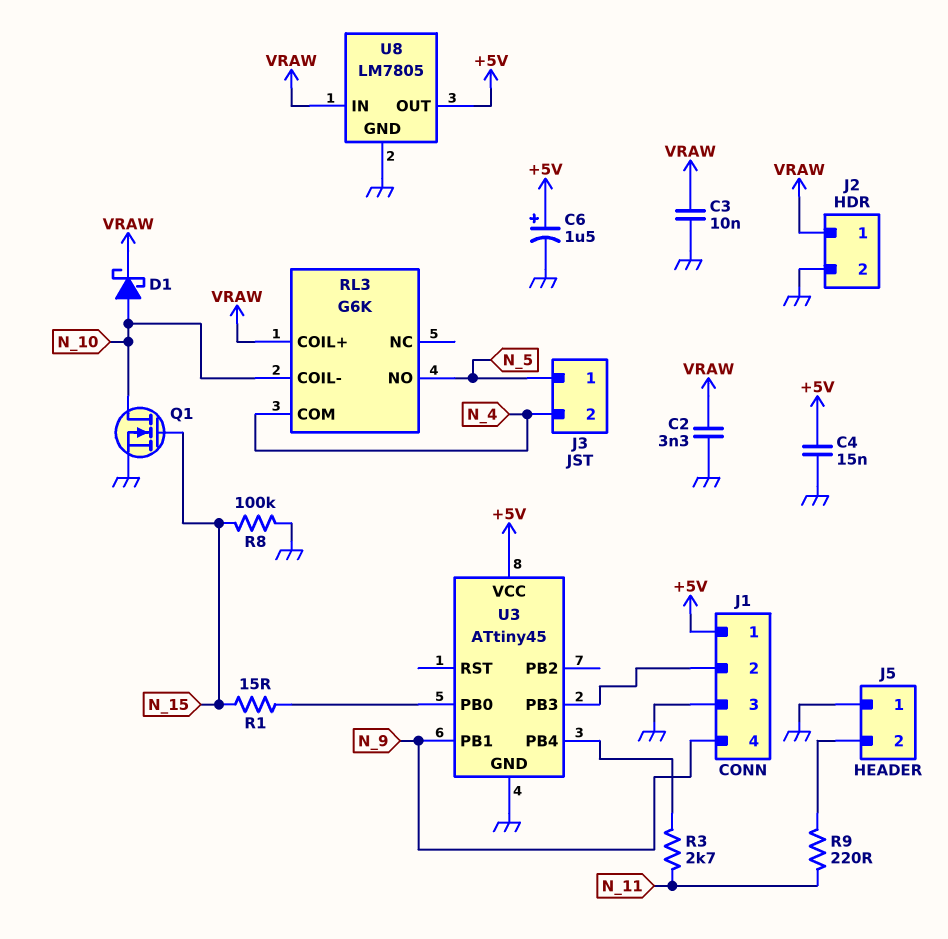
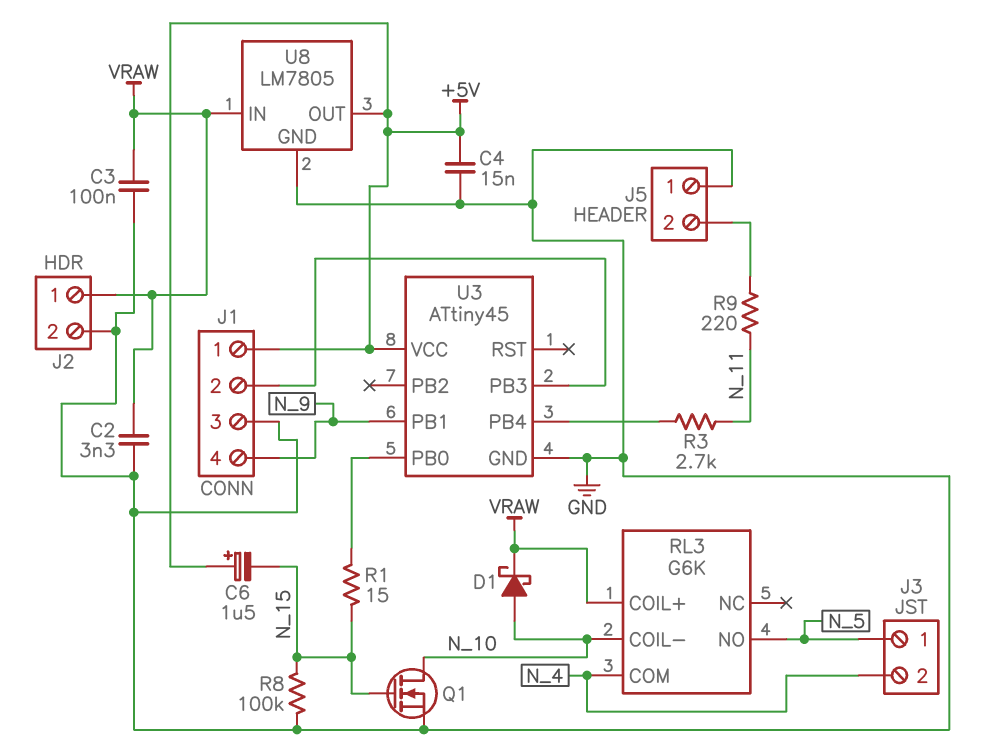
C3: 10nF (GND, VRAW) -> 100nF (GND, VRAW)
C6: 1.5uF (plus +5V, minus GND) -> 1.5uF (plus +5V, minus N_15)

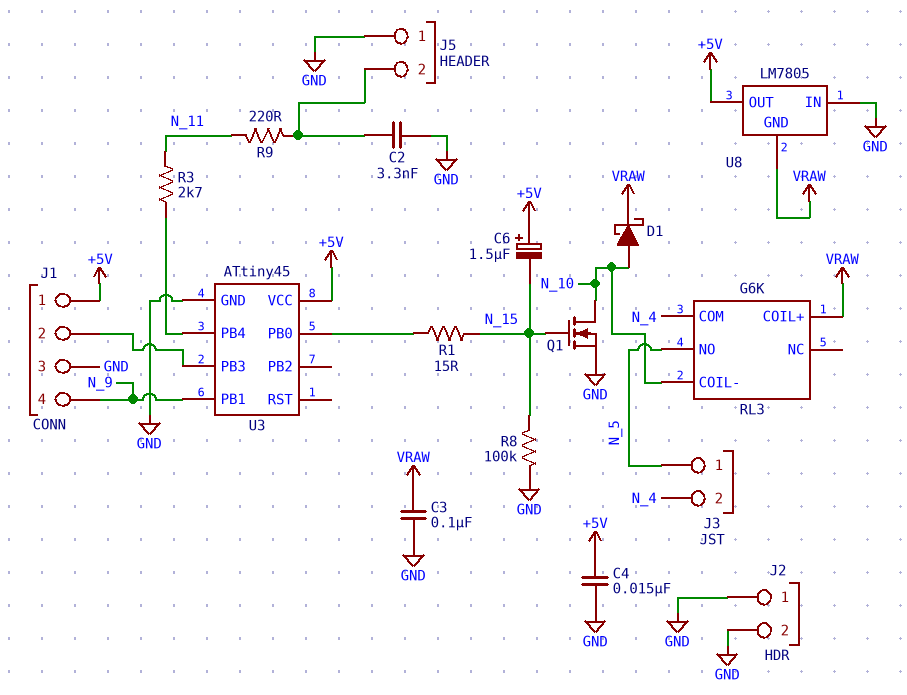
C2: 3.3nF (GND, VRAW) -> 3.3nF (GND, J5/2)
J2 pin 1: VRAW -> GND
U8 pin GND: GND -> VRAW
U8 pin IN: VRAW -> GND

